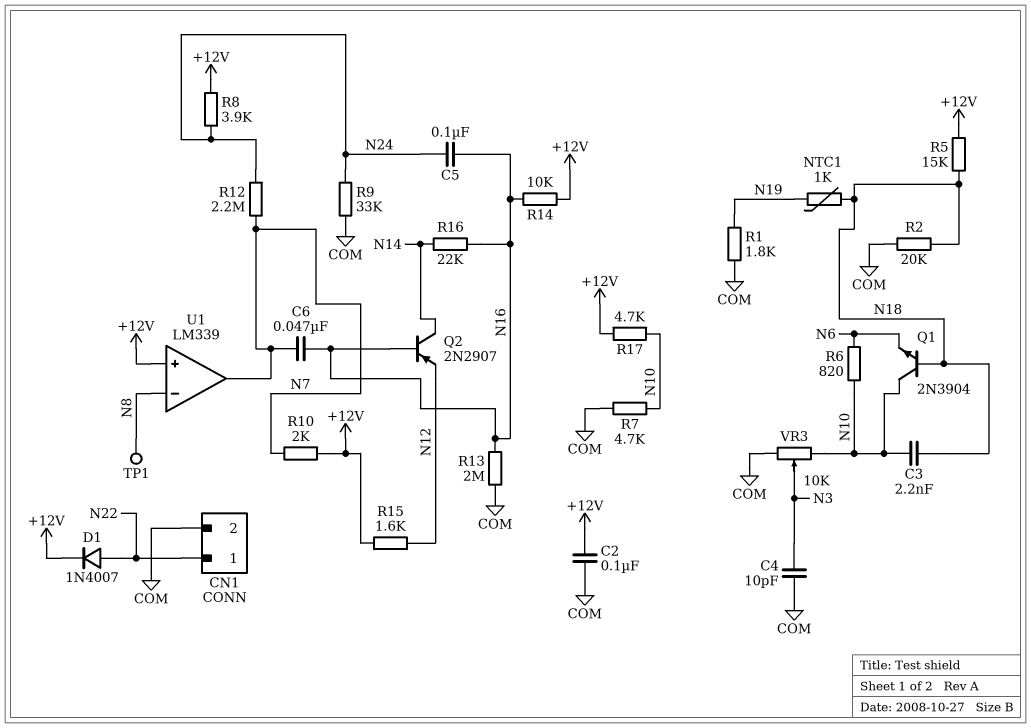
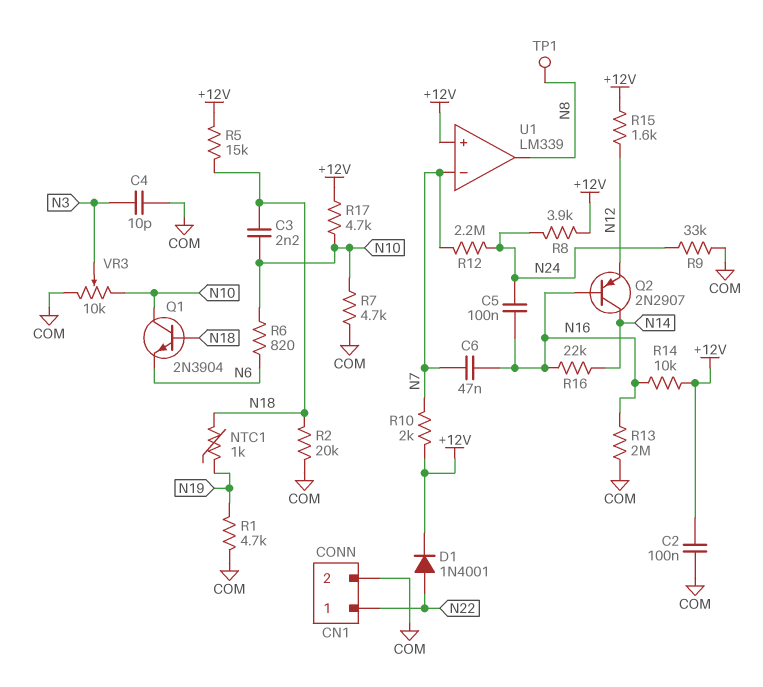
D1: diode 1N4007 (A N22, K +12V) -> diode 1N4001 (A N22, K +12V)
R1: 1.8k (COM, N19) -> 4.7k (COM, N19)
U1 pin in-: N8 -> N7
U1 pin out: N7 -> N8

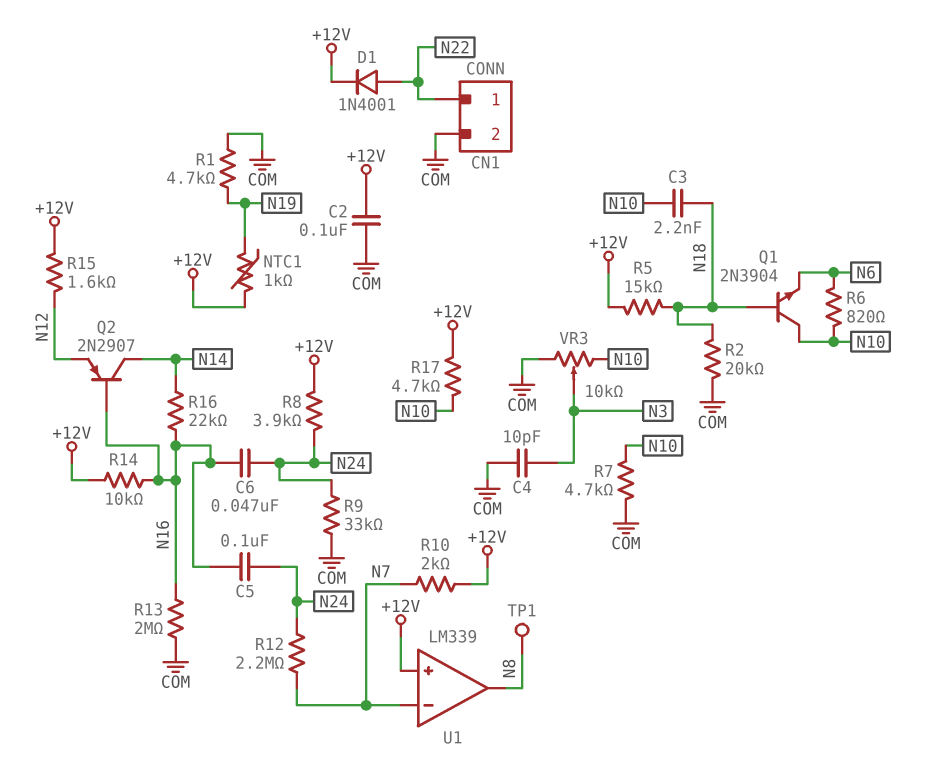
C6: 47nF (N7, N16) -> 47nF (N16, N24)
NTC1: 1k (N18, N19) -> 1k (+12V, N19)

